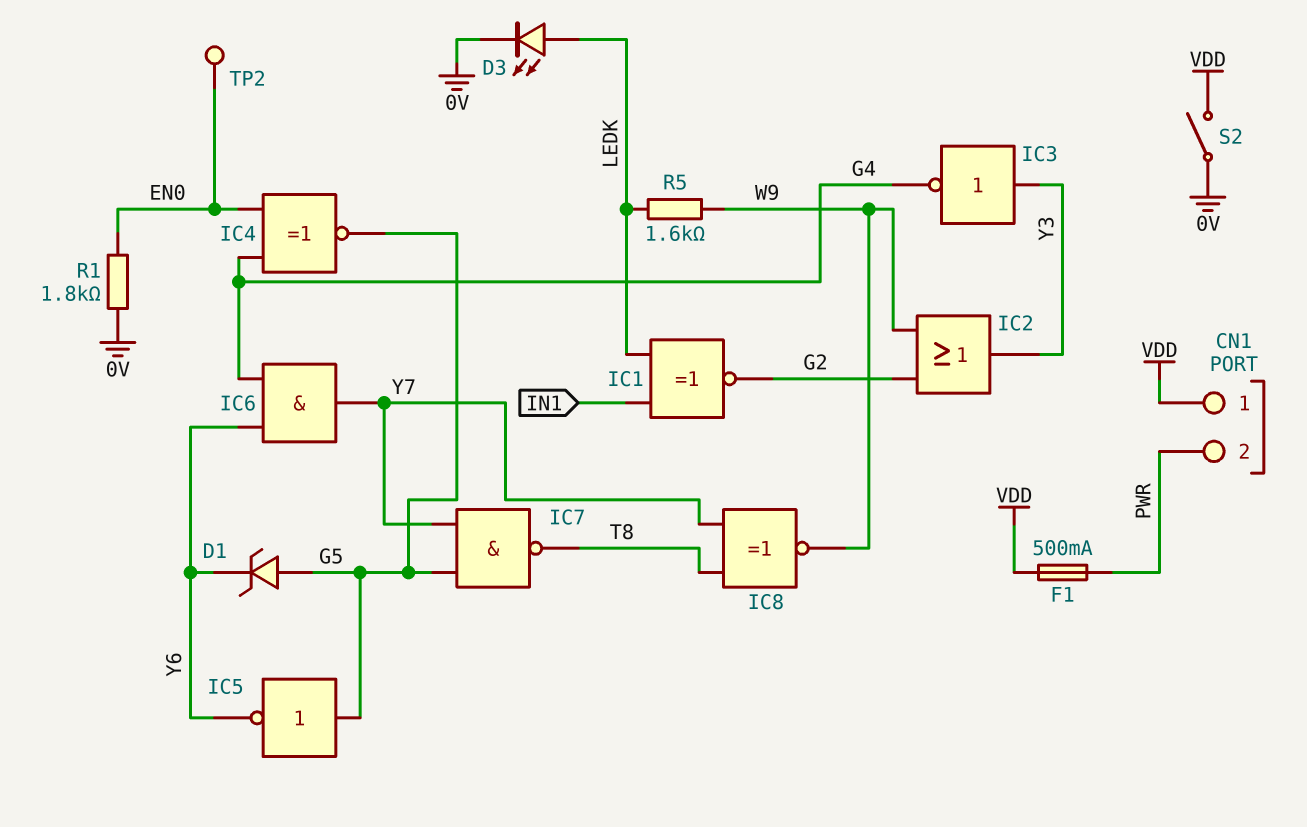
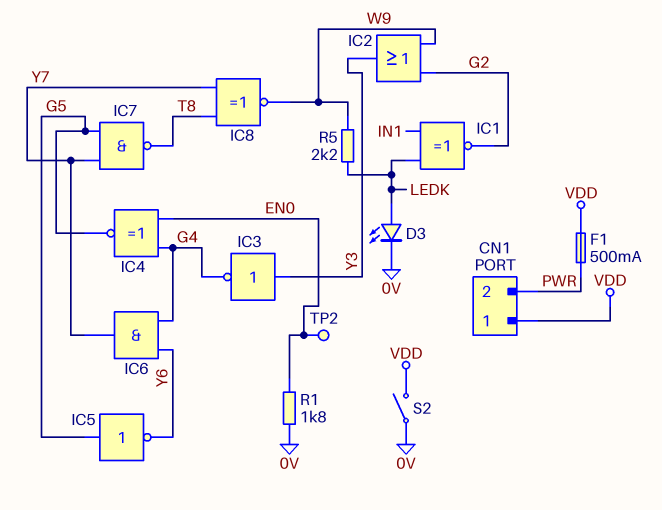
D1: zener (A G5, K Y6) -> none
R5: 1.6k (LEDK, W9) -> 2.2k (LEDK, W9)

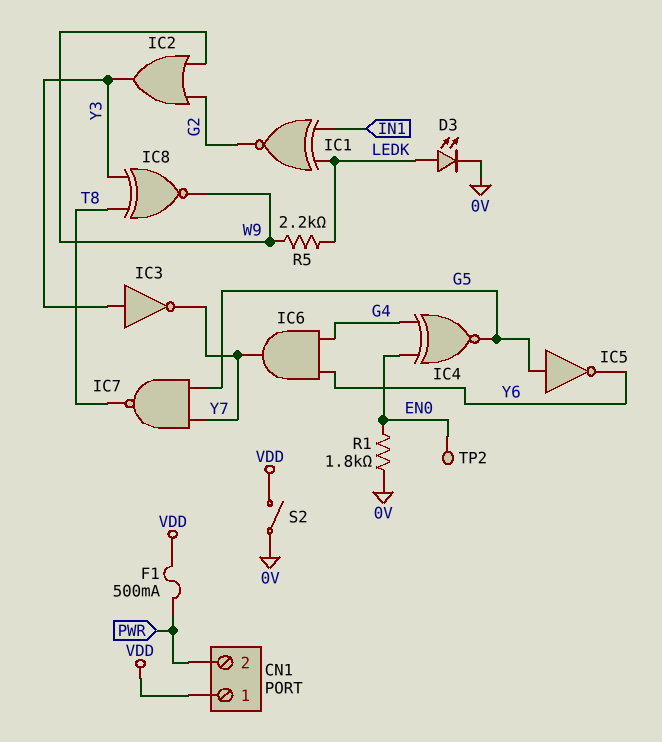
IC3: NOT (in Y3, out G4) -> NOT (in Y3, out Y7)
IC8: XNOR (in T8, in Y7, out W9) -> XNOR (in T8, in Y3, out W9)

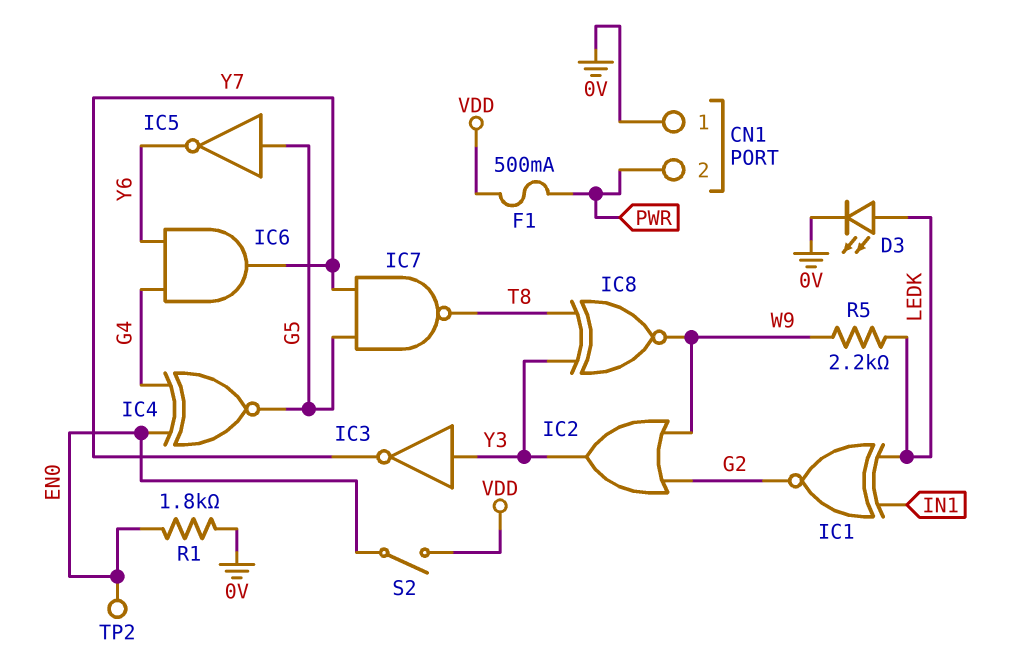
CN1 pin 1: VDD -> 0V
S2: switch (0V, VDD) -> switch (EN0, VDD)

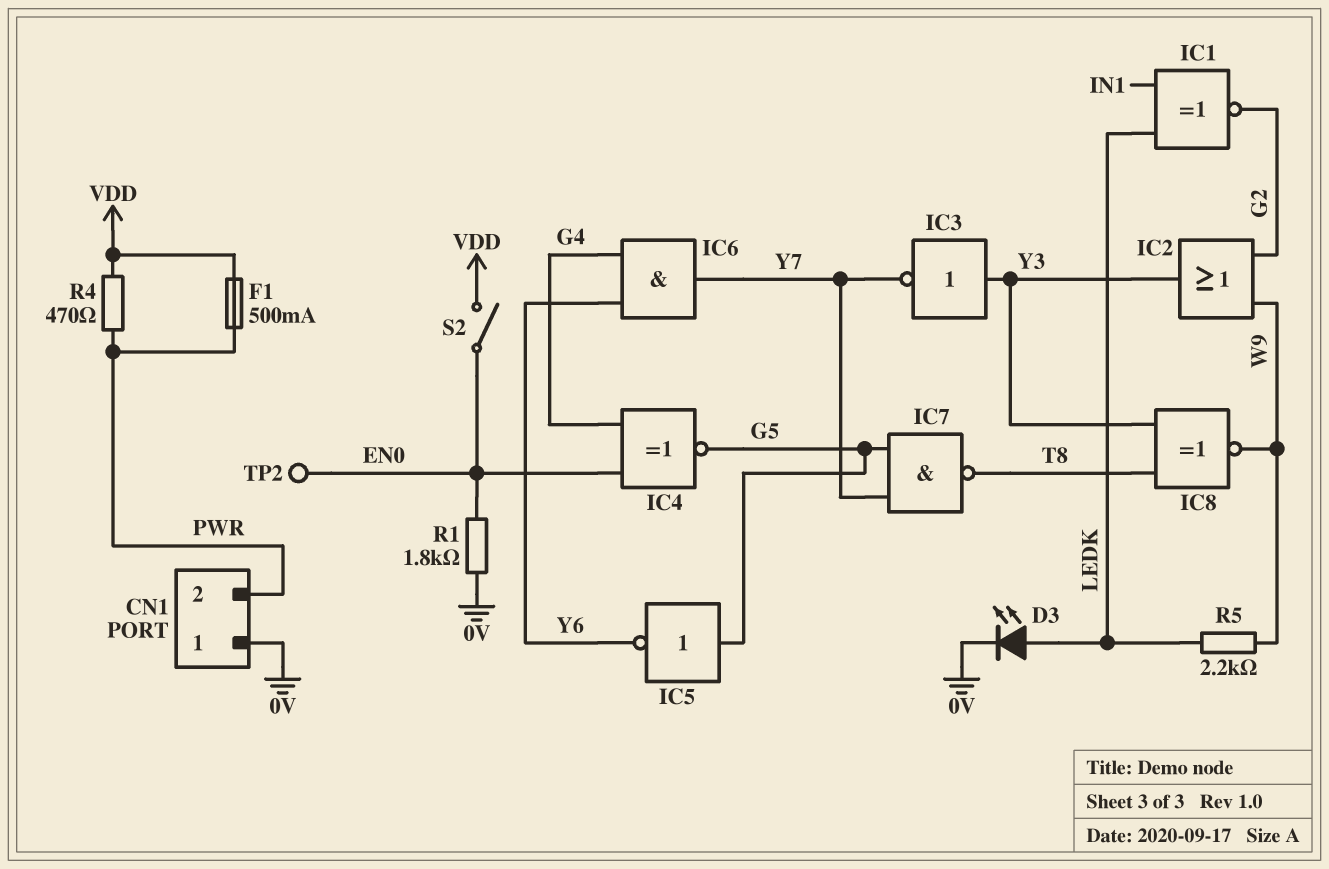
R4: none -> 470 (PWR, VDD)

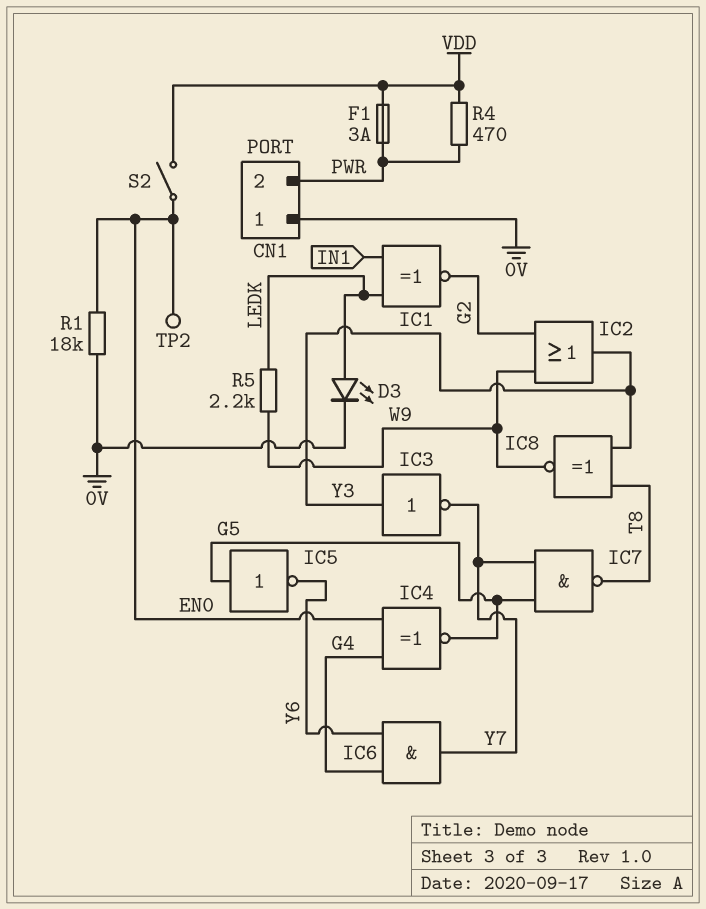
F1: 500mA (PWR, VDD) -> 3A (PWR, VDD)
R1: 1.8k (0V, EN0) -> 18k (0V, EN0)

